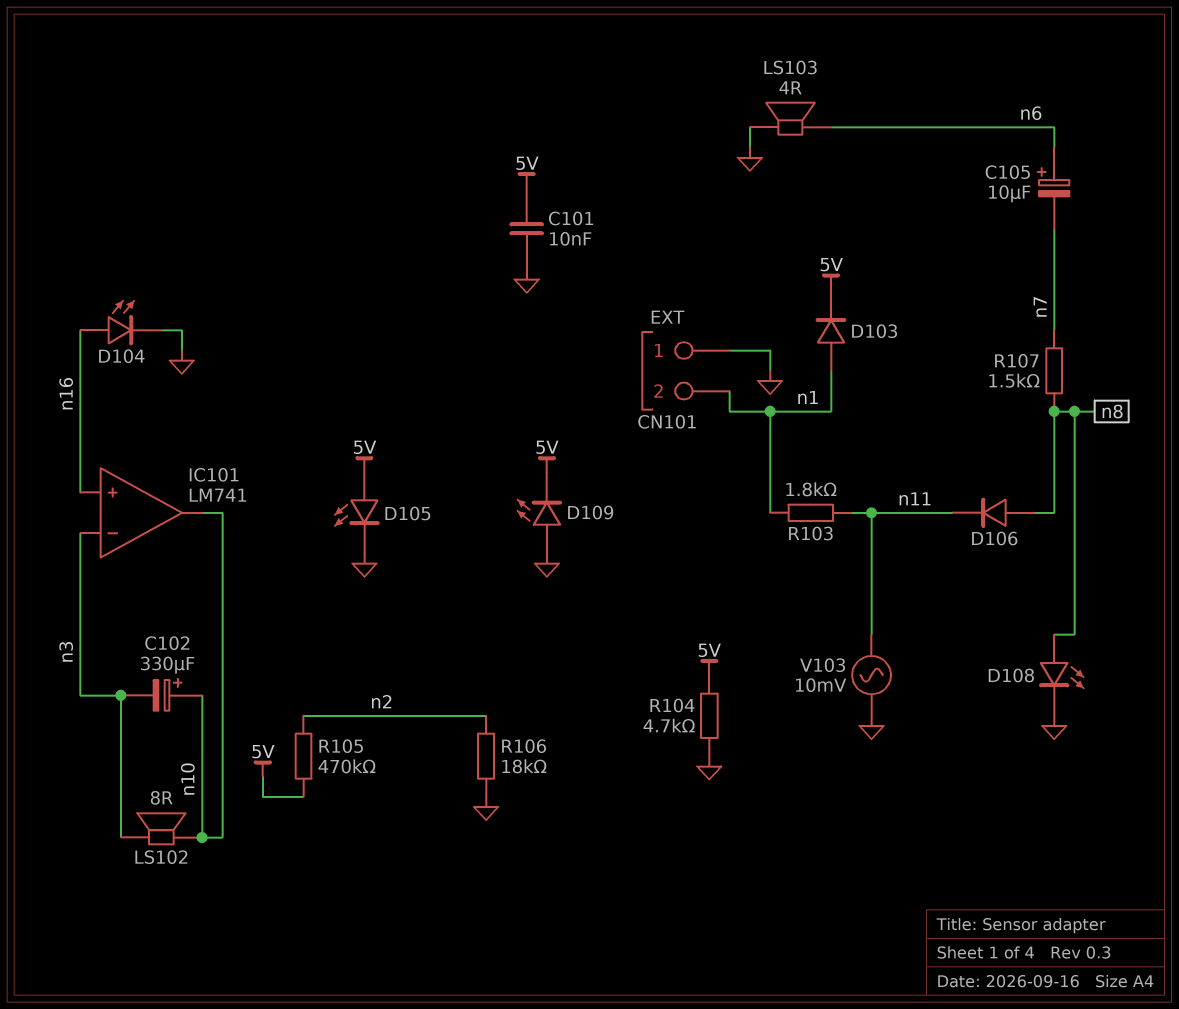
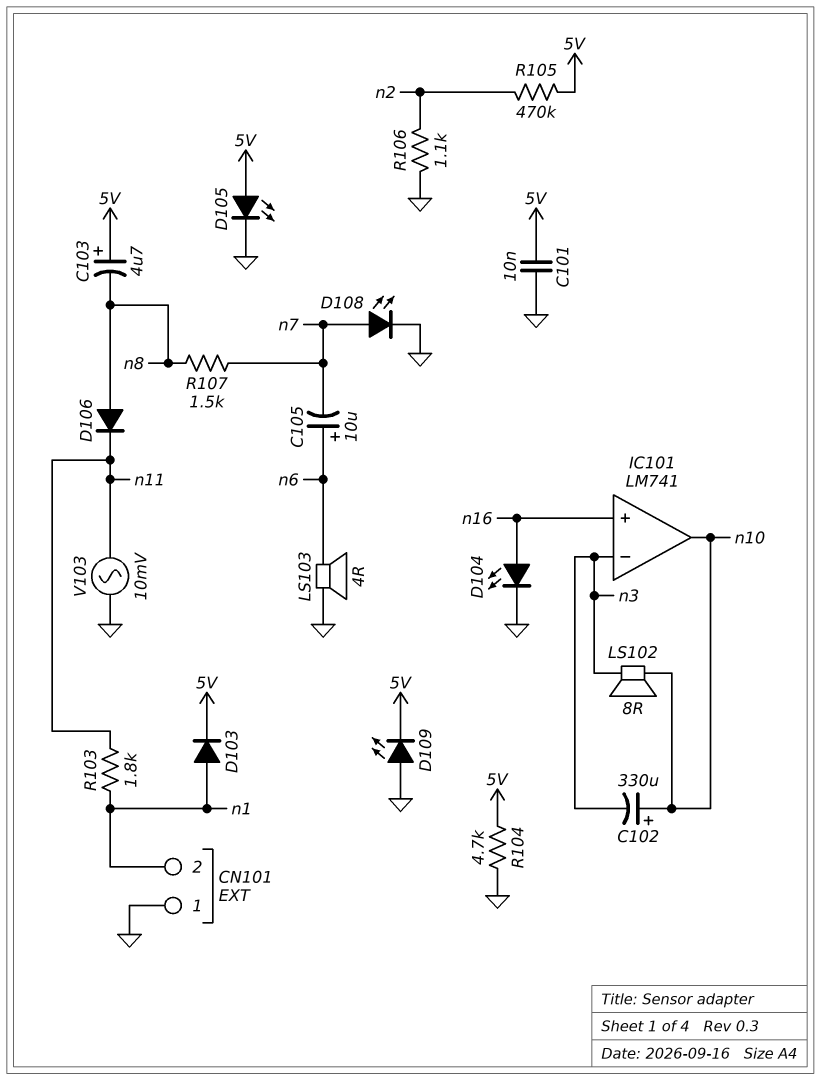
C103: none -> 4.7uF (plus 5V, minus n8)
D108: LED (A n8, K GND) -> LED (A n7, K GND)
R106: 18k (GND, n2) -> 1.1k (GND, n2)

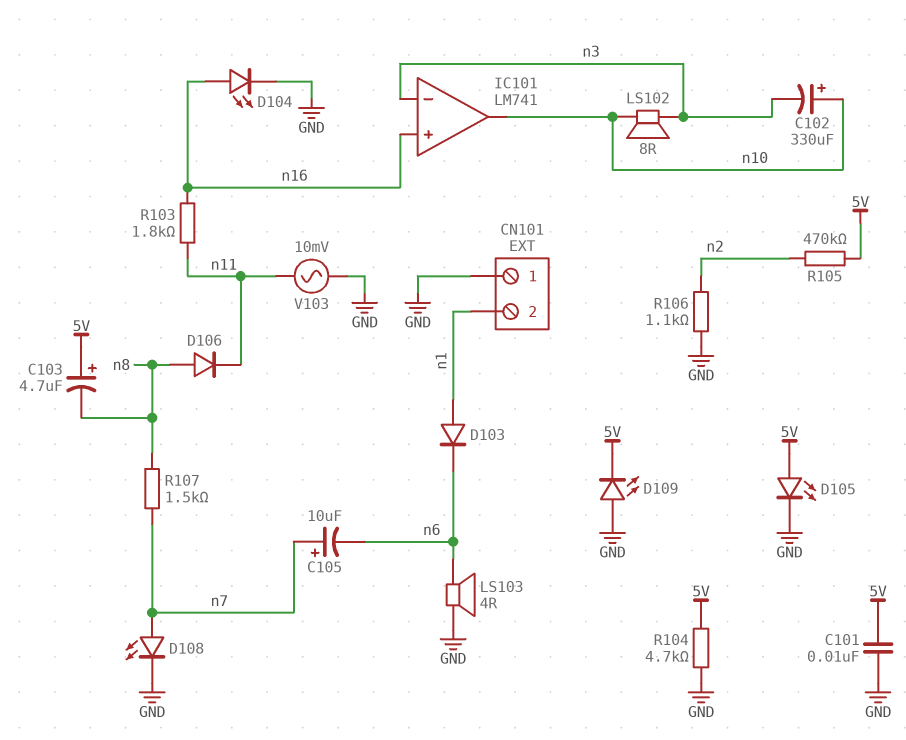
C105: 10uF (plus n6, minus n7) -> 10uF (plus n7, minus n6)
D103: diode (A n1, K 5V) -> diode (A n1, K n6)
R103: 1.8k (n1, n11) -> 1.8k (n11, n16)

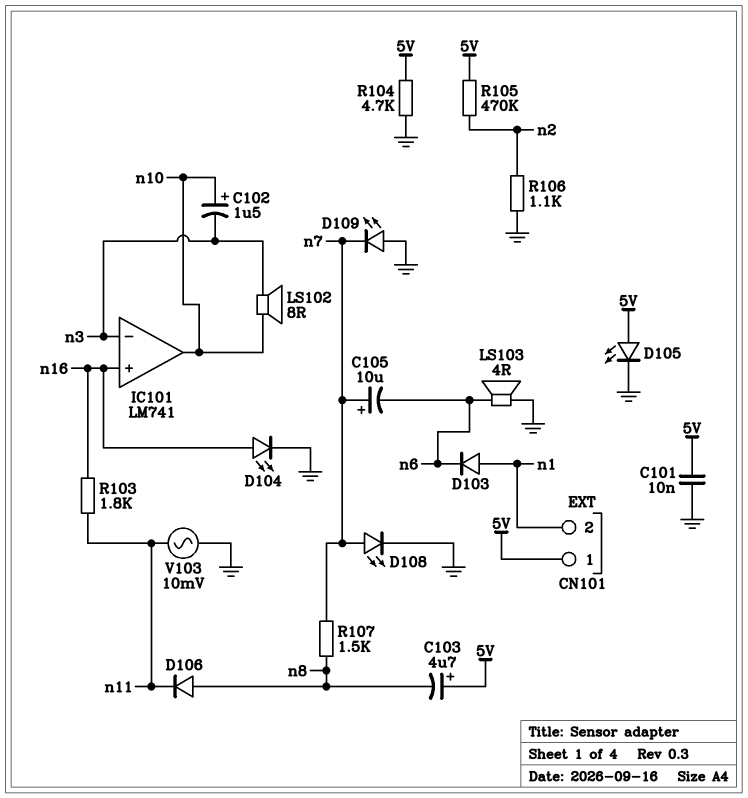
C102: 330uF (plus n10, minus n3) -> 1.5uF (plus n10, minus n3)
CN101 pin 1: GND -> 5V
D109: LED (A GND, K 5V) -> LED (A GND, K n7)

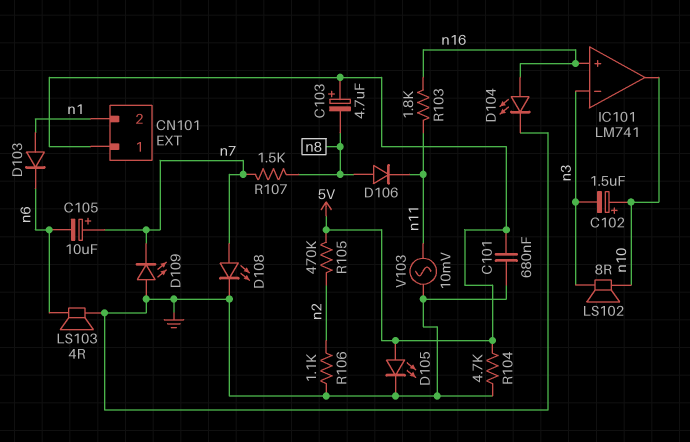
C101: 10nF (5V, GND) -> 680nF (5V, GND)

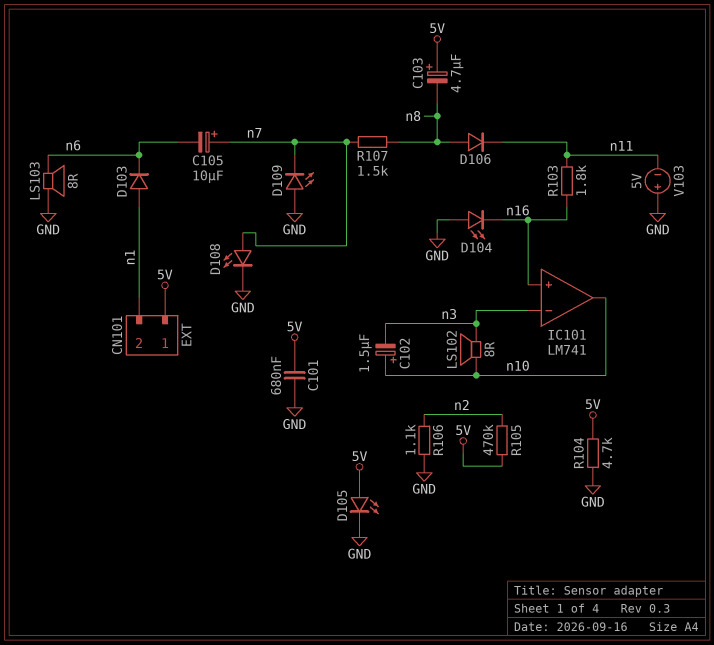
D104: LED (A n16, K GND) -> LED (A GND, K n16)
LS103: speaker 4R (GND, n6) -> speaker 8R (GND, n6)
V103: AC 10mV (GND, n11) -> 5V (plus GND, minus n11)

